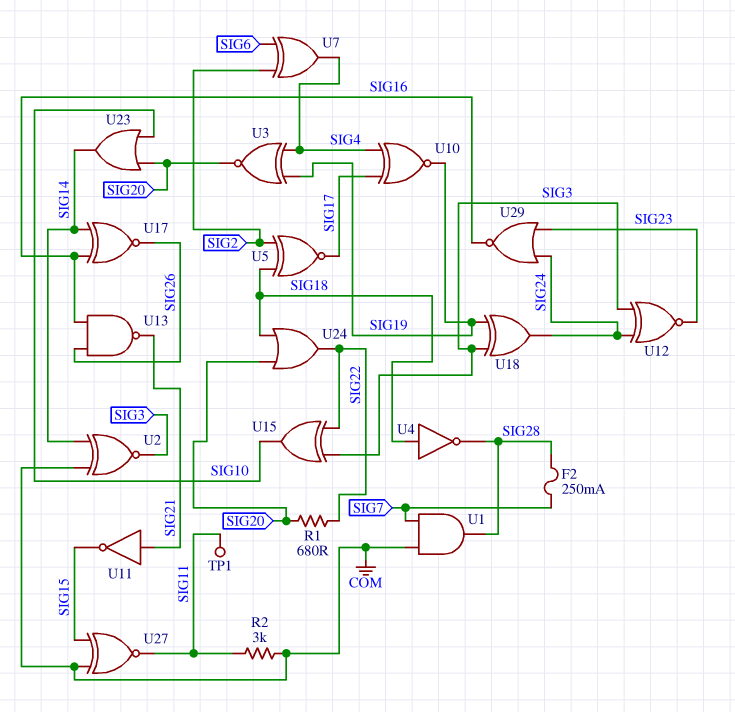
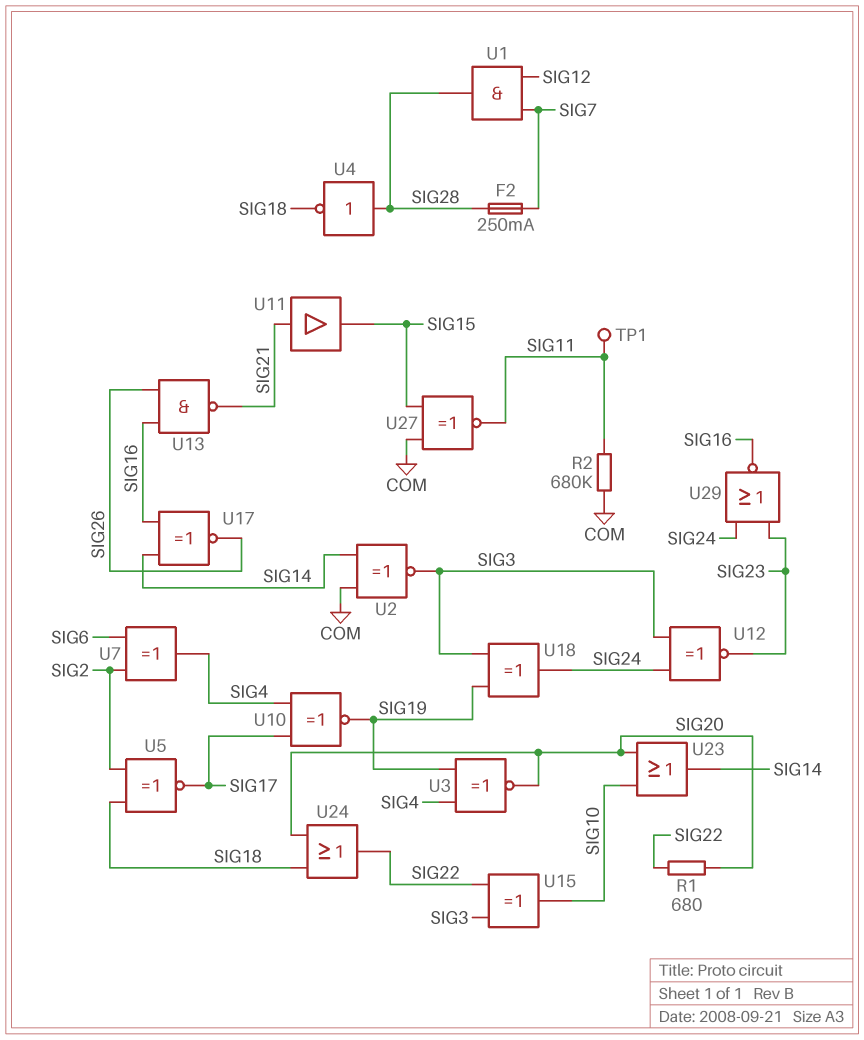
R2: 3k (COM, SIG11) -> 680k (COM, SIG11)
U1: AND (in COM, in SIG7, out SIG28) -> AND (in SIG7, in SIG12, out SIG28)
U4: NOT (in SIG18, out SIG28) -> NOT (in SIG28, out SIG18)
U11: NOT (in SIG21, out SIG15) -> buffer (in SIG21, out SIG15)

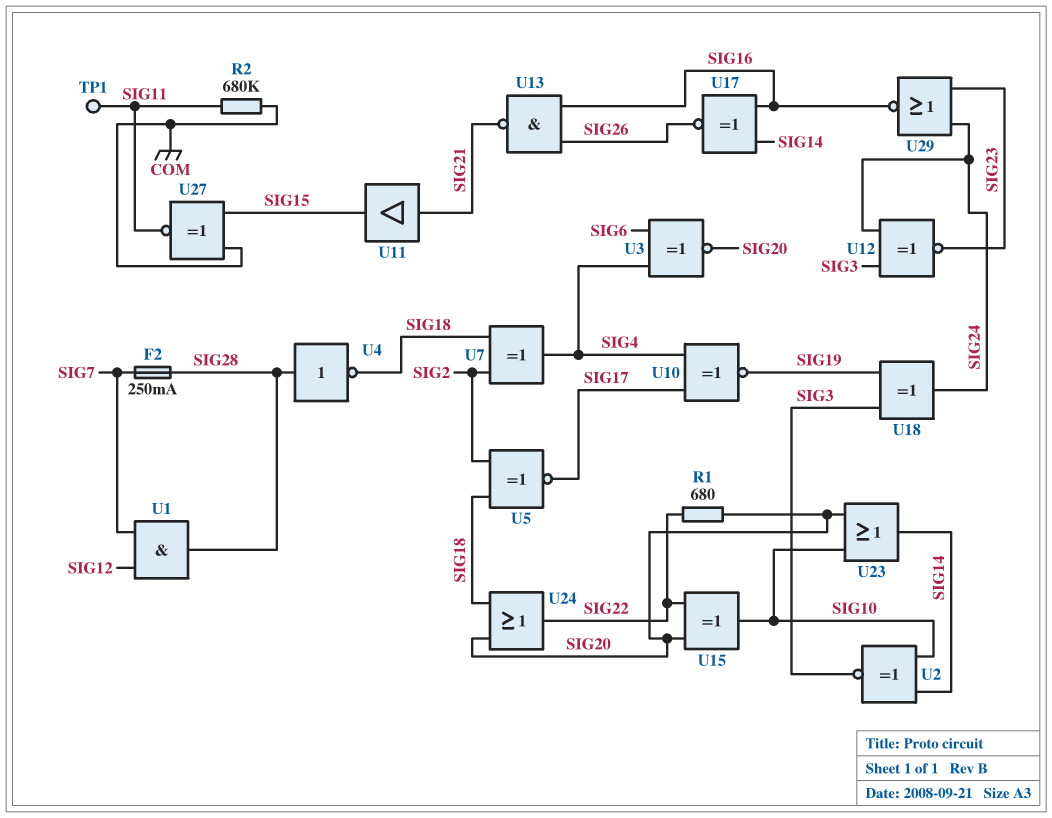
U2: XNOR (in COM, in SIG14, out SIG3) -> XNOR (in SIG10, in SIG14, out SIG3)
U3: XNOR (in SIG4, in SIG19, out SIG20) -> XNOR (in SIG4, in SIG6, out SIG20)
U7: XOR (in SIG2, in SIG6, out SIG4) -> XOR (in SIG2, in SIG18, out SIG4)
U15: XOR (in SIG3, in SIG22, out SIG10) -> XOR (in SIG20, in SIG22, out SIG10)

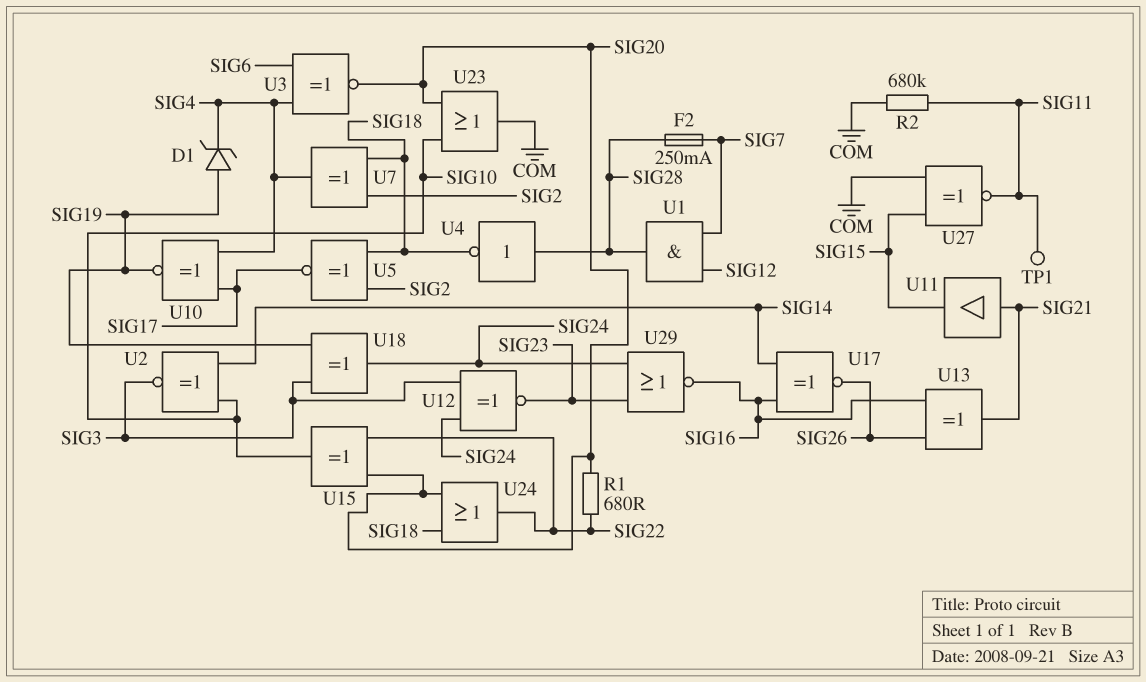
D1: none -> zener (A SIG19, K SIG4)
U13: NAND (in SIG16, in SIG26, out SIG21) -> XOR (in SIG16, in SIG26, out SIG21)
U23: OR (in SIG10, in SIG20, out SIG14) -> OR (in SIG10, in SIG20, out COM)

